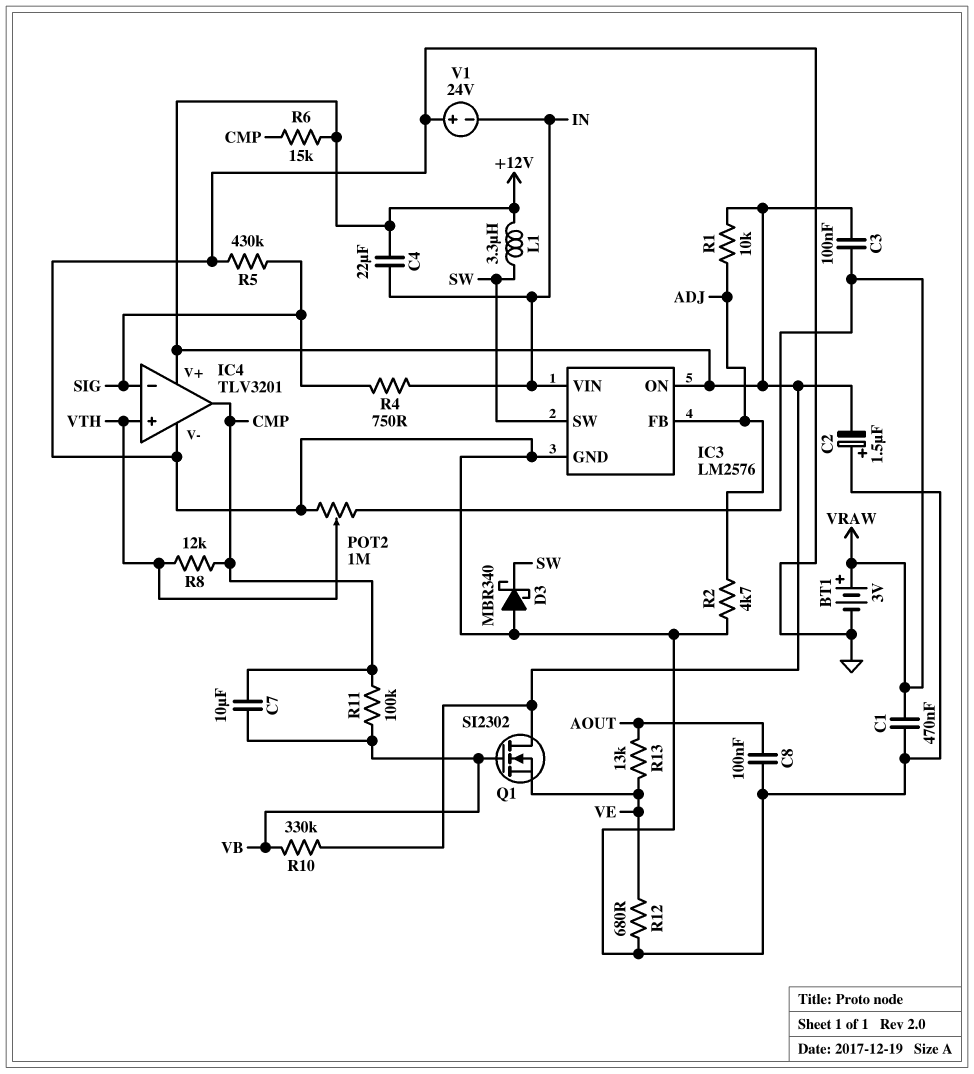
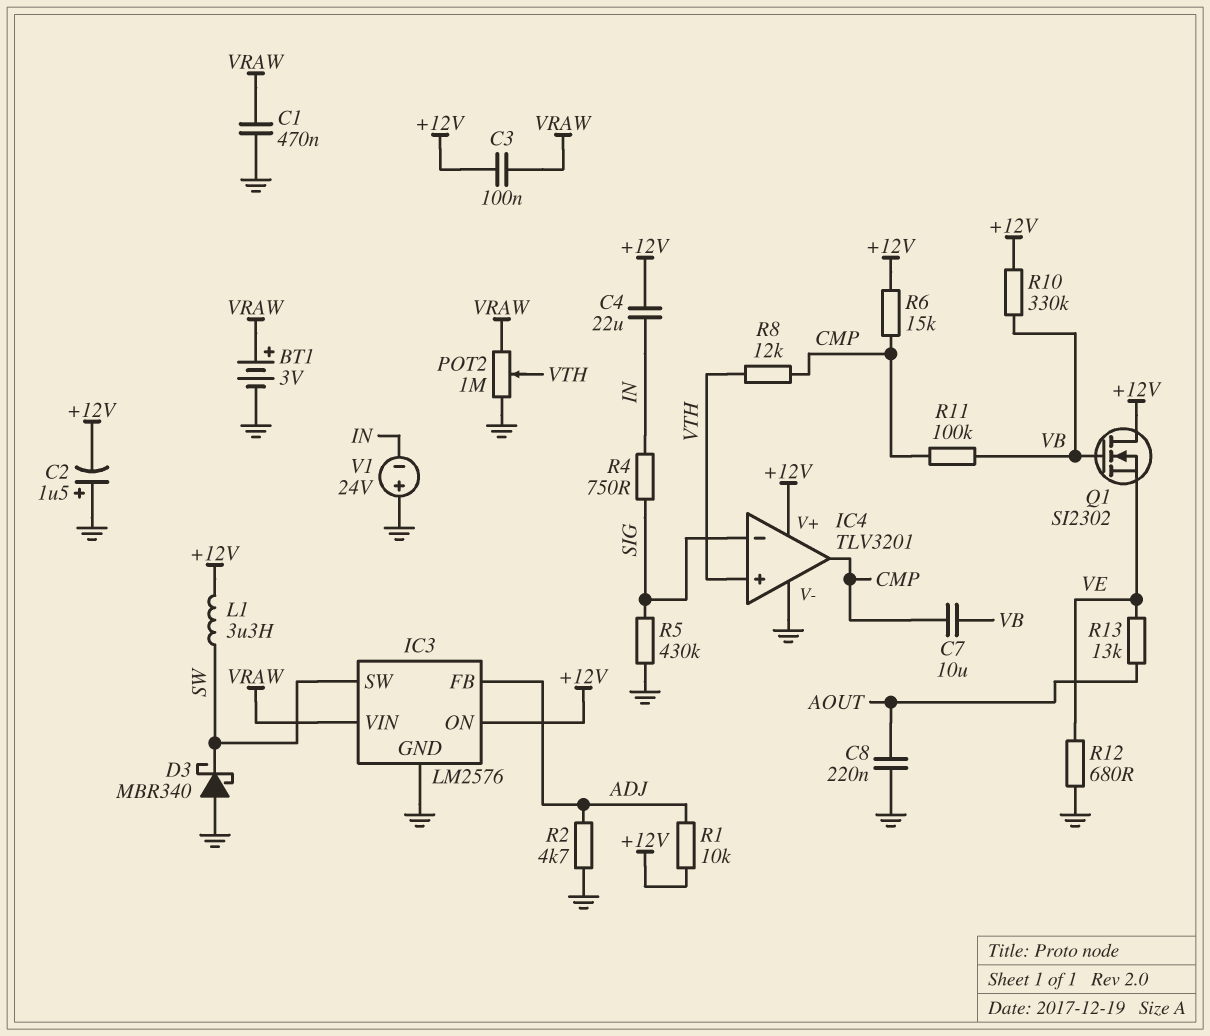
C8: 100nF (AOUT, GND) -> 220nF (AOUT, GND)
IC3 pin VIN: IN -> VRAW

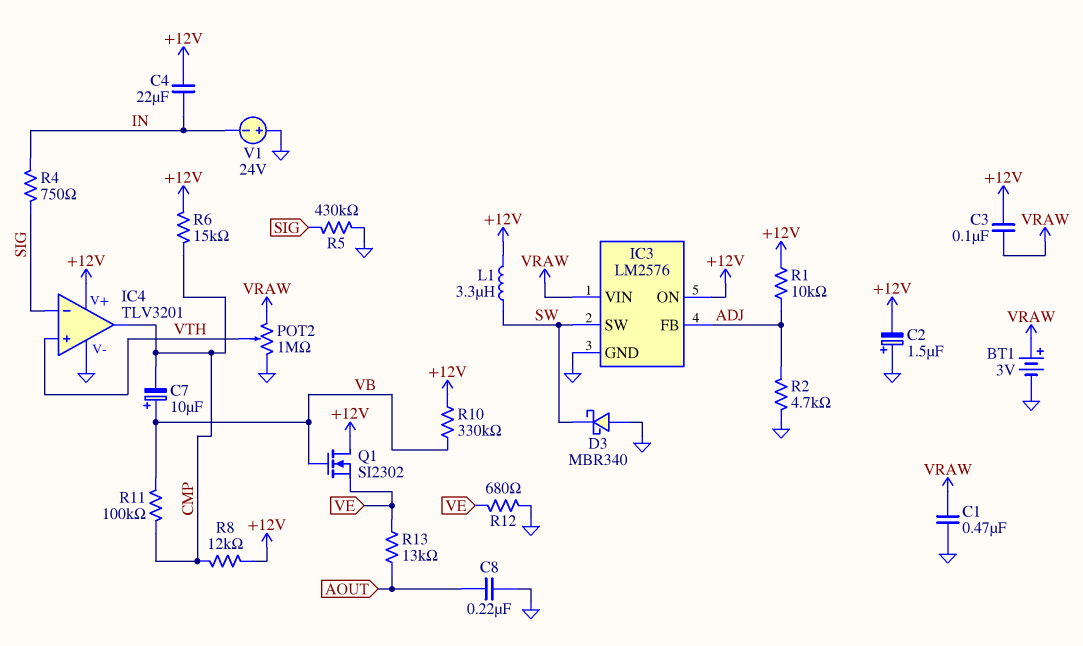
C7: 10uF (CMP, VB) -> 10uF (plus VB, minus CMP)
R8: 12k (CMP, VTH) -> 12k (+12V, CMP)

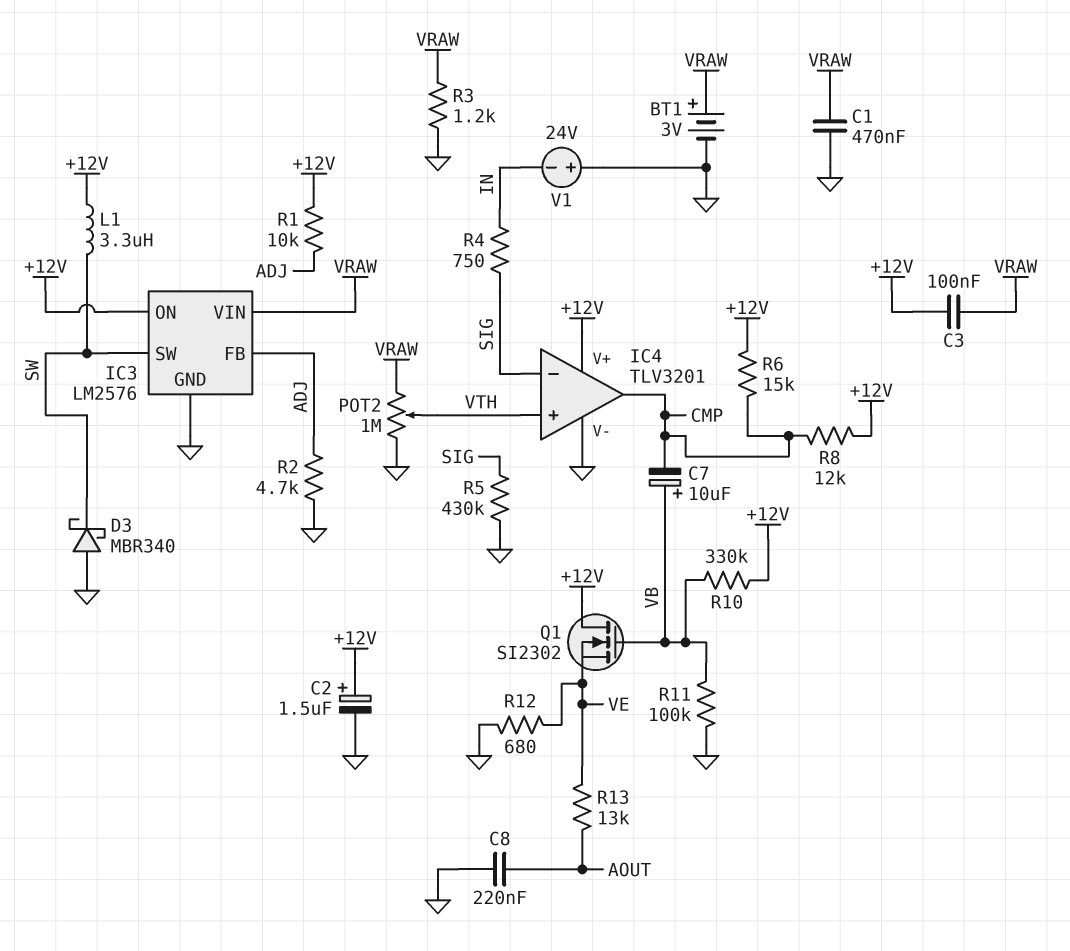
C2: 1.5uF (plus GND, minus +12V) -> 1.5uF (plus +12V, minus GND)
C4: 22uF (+12V, IN) -> none
R3: none -> 1.2k (GND, VRAW)
R11: 100k (CMP, VB) -> 100k (GND, VB)

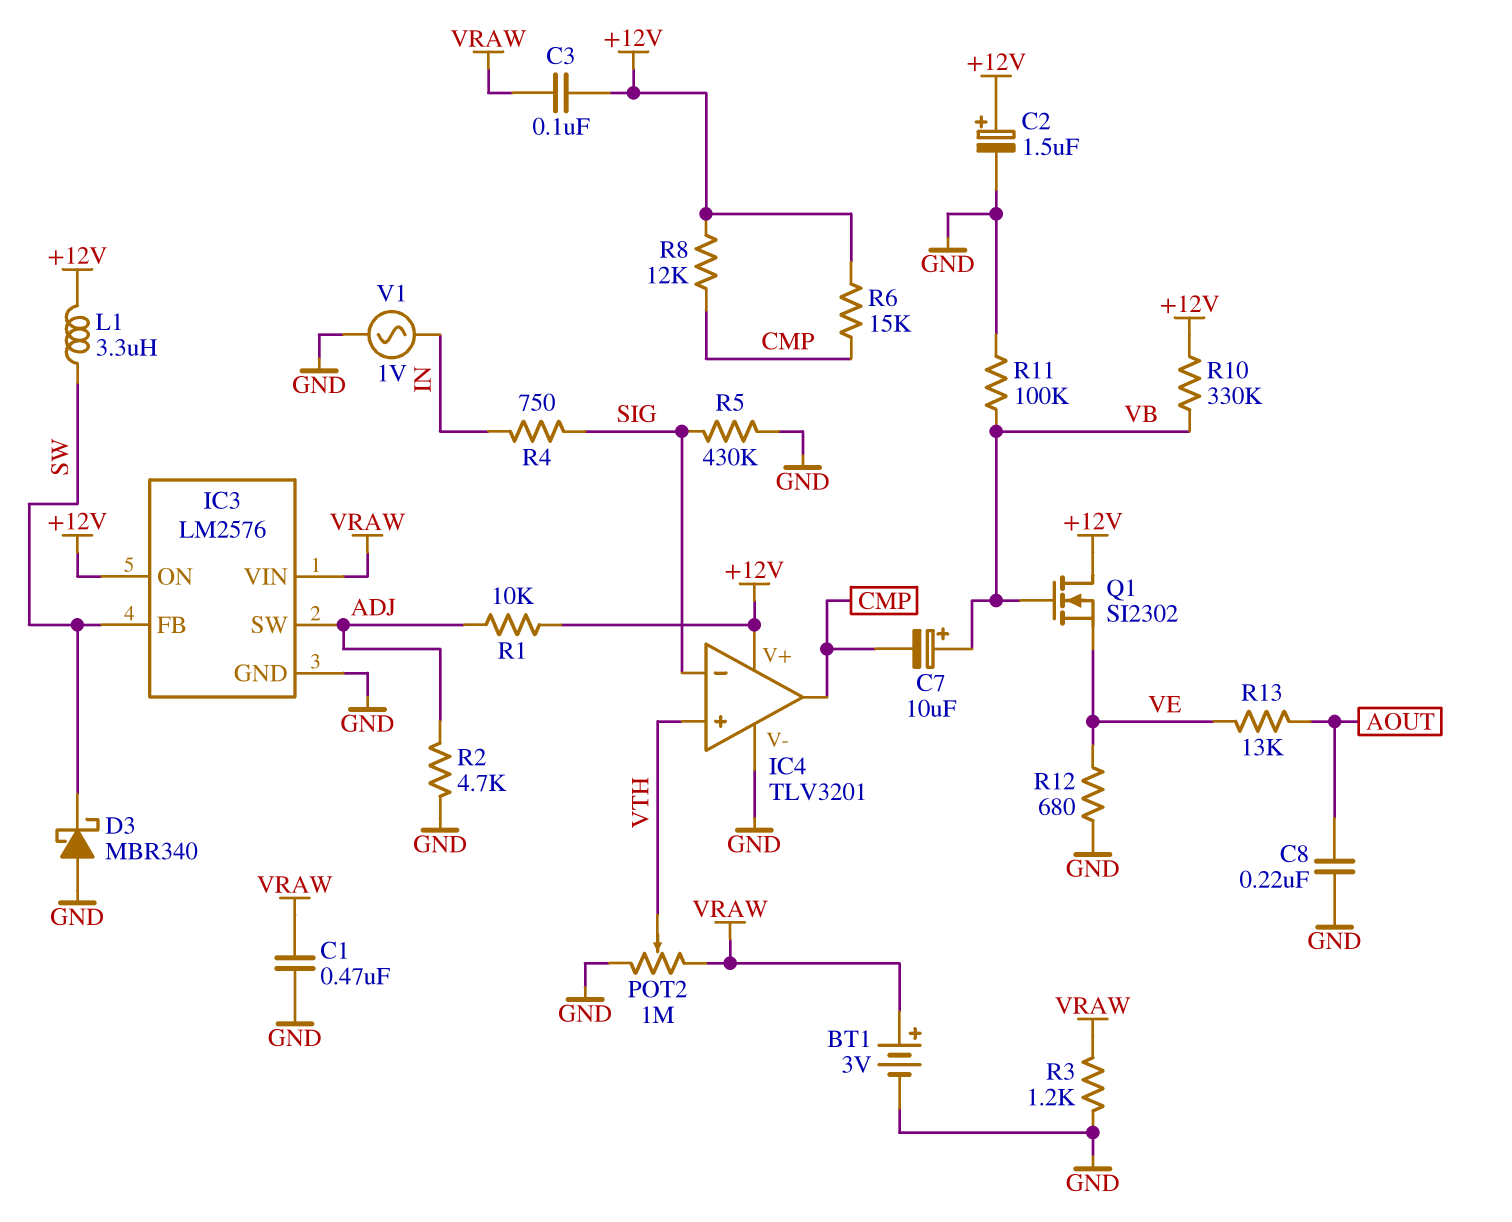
IC3 pin FB: ADJ -> SW
IC3 pin SW: SW -> ADJ
V1: 24V (plus GND, minus IN) -> AC 1V (GND, IN)

